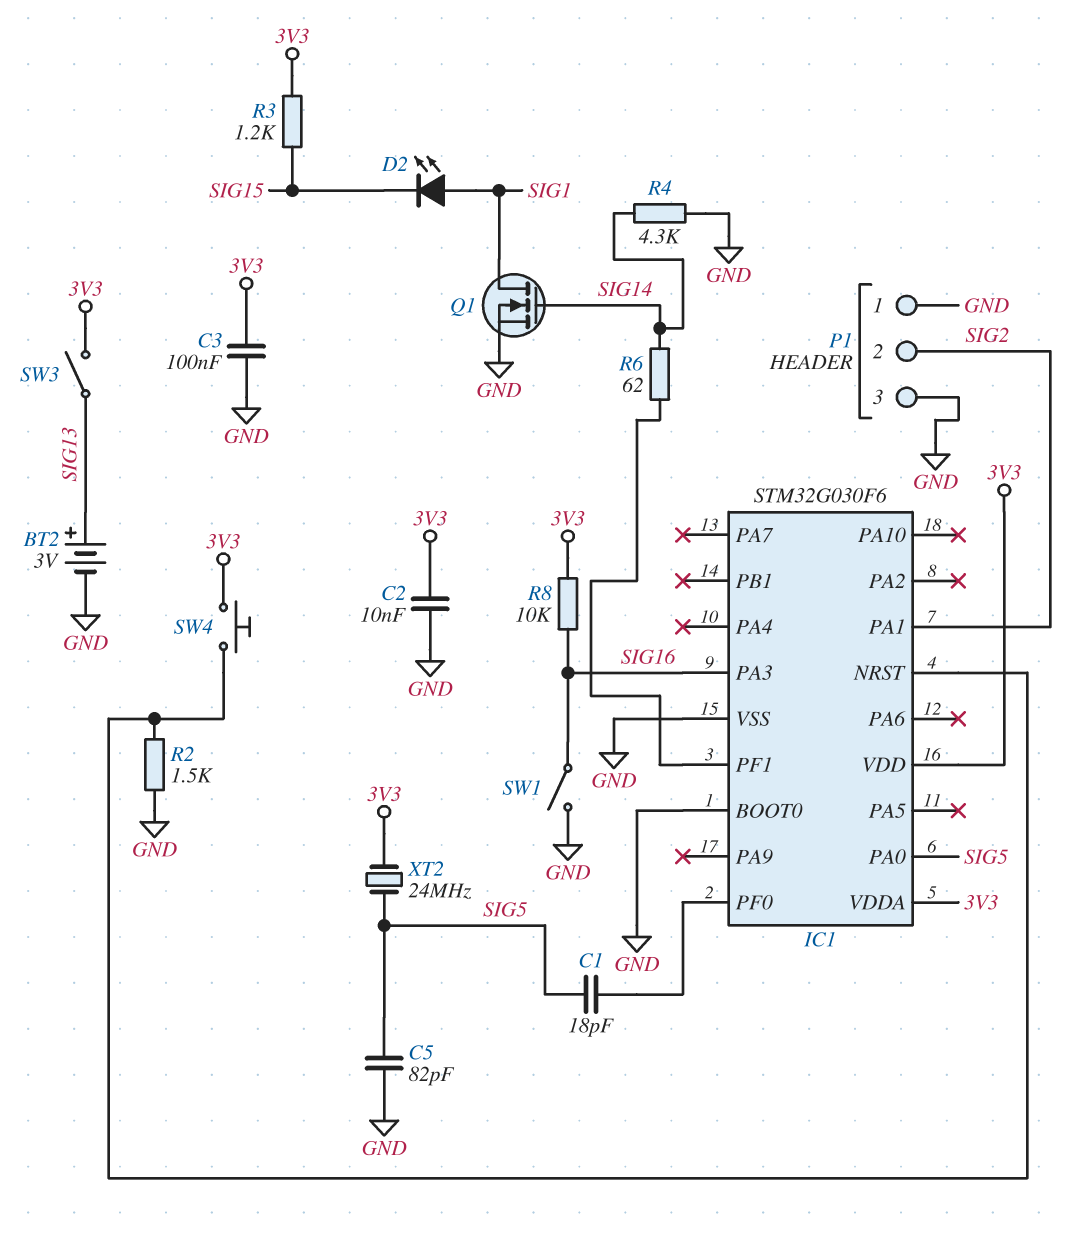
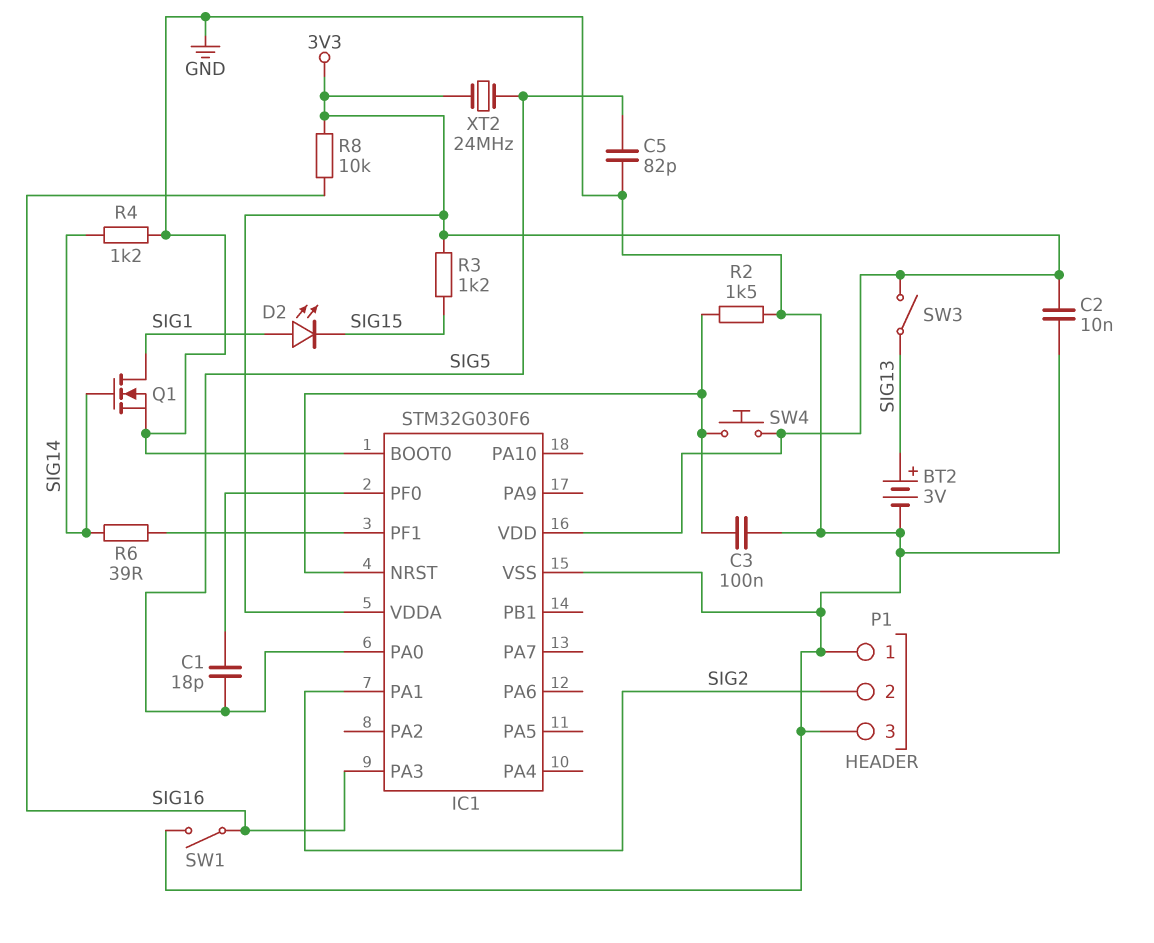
C3: 100nF (3V3, GND) -> 100nF (GND, IC1/NRST)
R4: 4.3k (GND, SIG14) -> 1.2k (GND, SIG14)
R6: 62 (IC1/PF1, SIG14) -> 39 (IC1/PF1, SIG14)

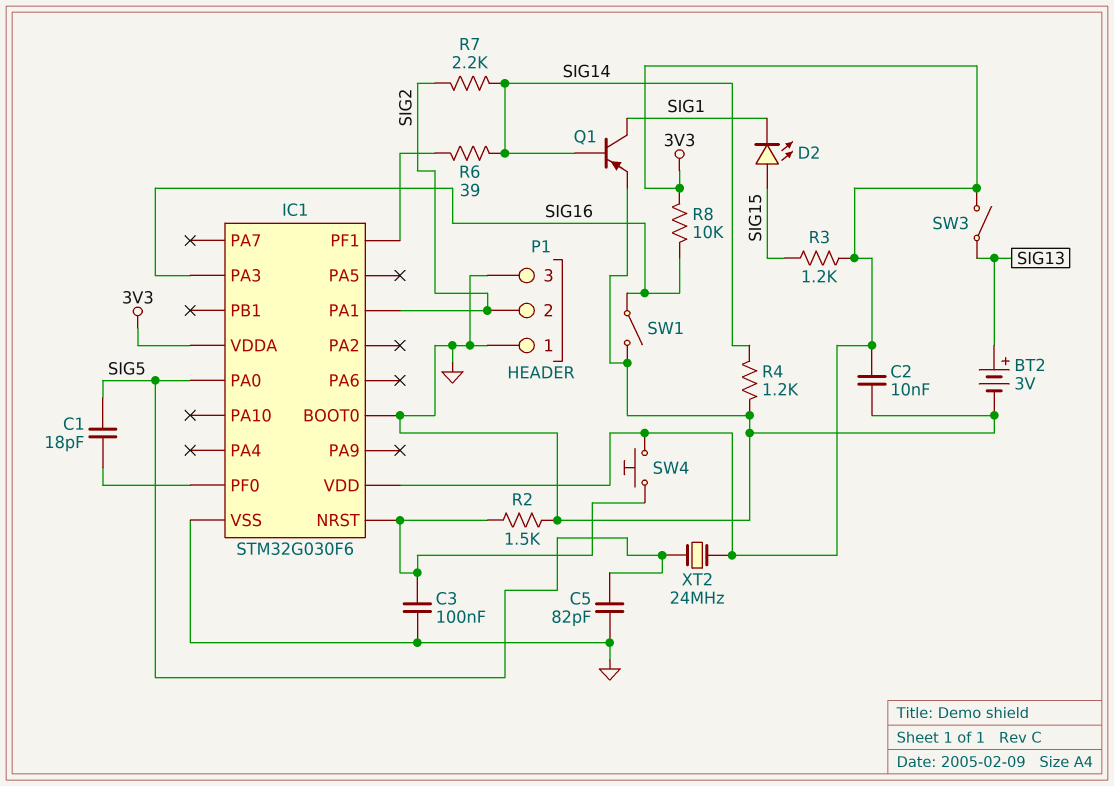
D2: LED (A SIG1, K SIG15) -> LED (A SIG15, K SIG1)
Q1: NMOS (G SIG14, D SIG1, S GND) -> PNP (B SIG14, C SIG1, E GND)
R7: none -> 2.2k (SIG2, SIG14)

